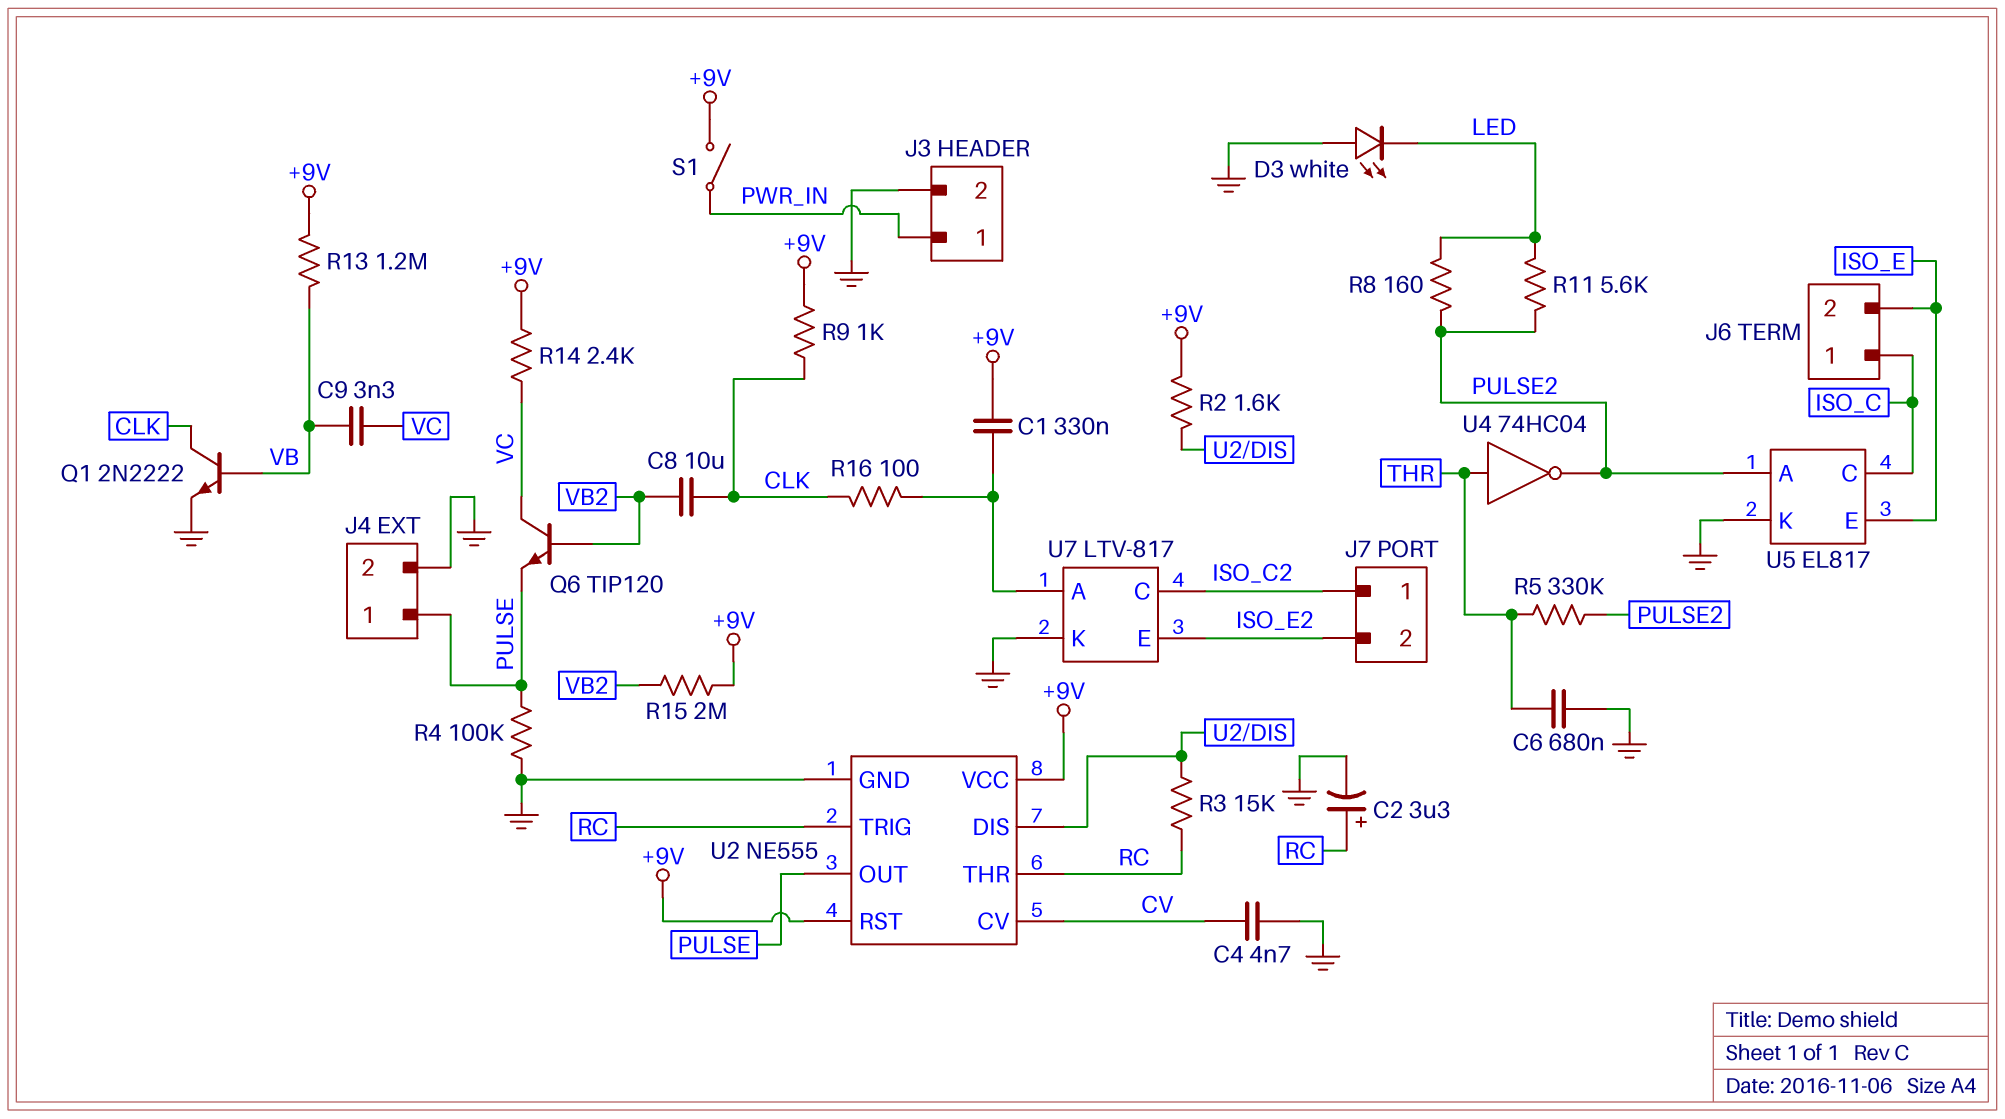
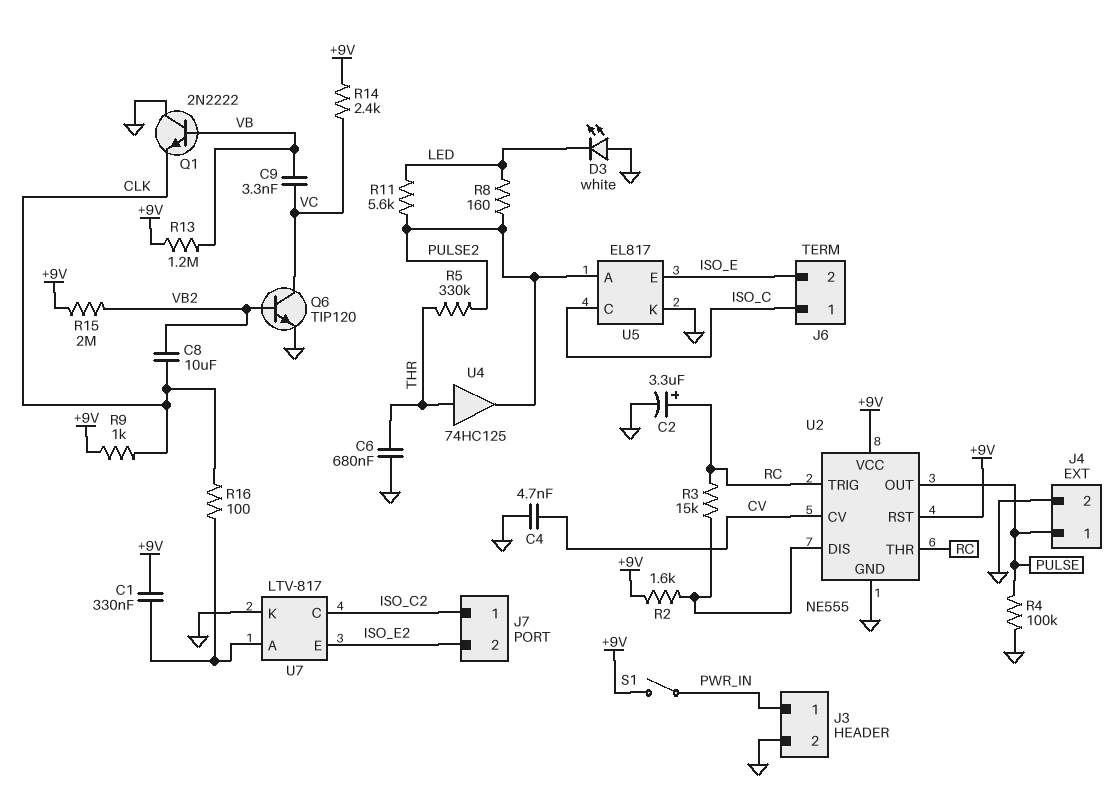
Q1: NPN 2N2222 (B VB, C CLK, E GND) -> NPN 2N2222 (B VB, C GND, E CLK)
Q6: NPN TIP120 (B VB2, C VC, E PULSE) -> NPN TIP120 (B VB2, C VC, E GND)
U4: NOT 74HC04 (in THR, out PULSE2) -> buffer 74HC125 (in THR, out PULSE2)

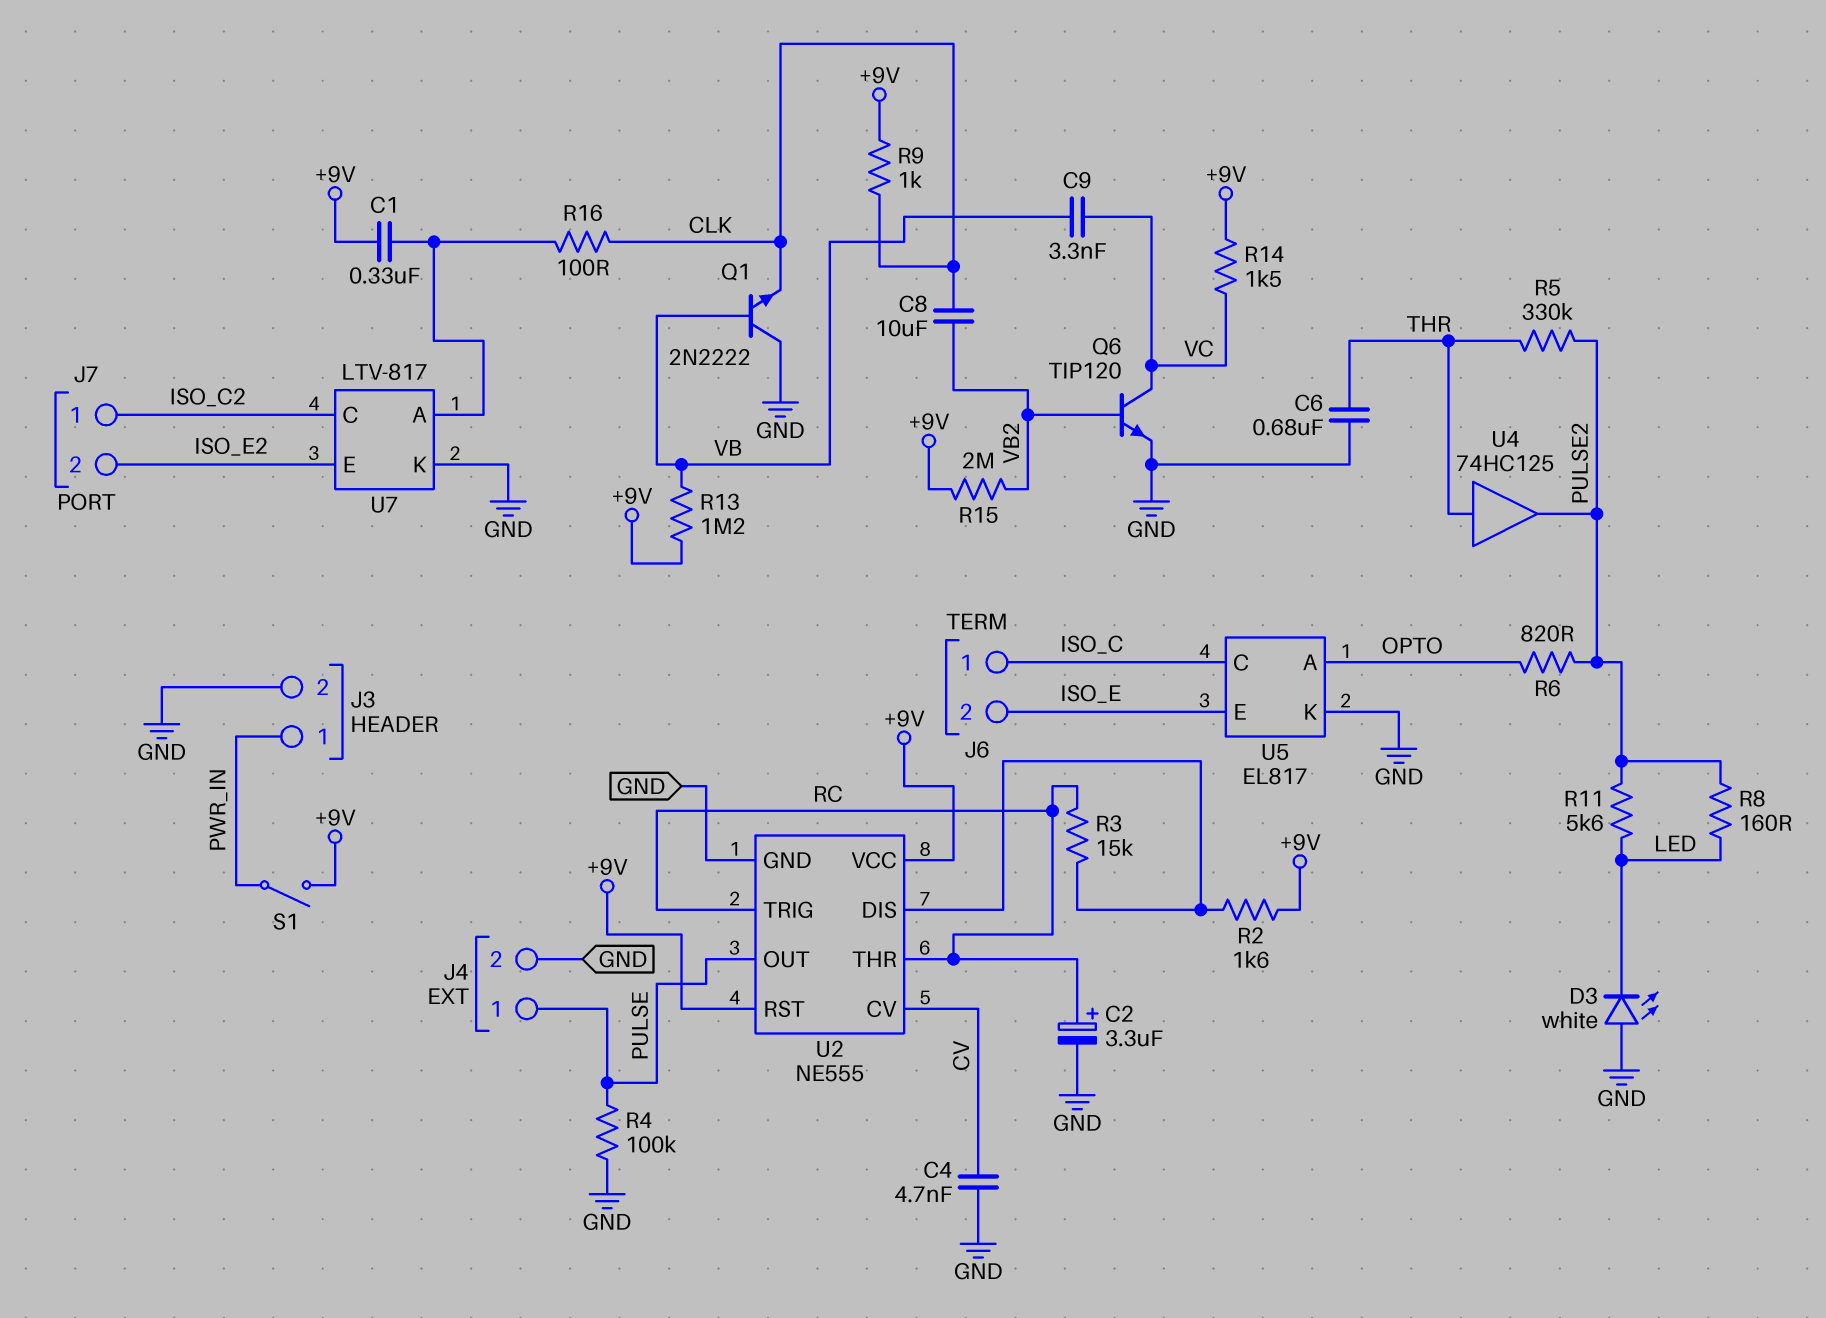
R6: none -> 820 (OPTO, PULSE2)
R14: 2.4k (+9V, VC) -> 1.5k (+9V, VC)
U5 pin A: PULSE2 -> OPTO

